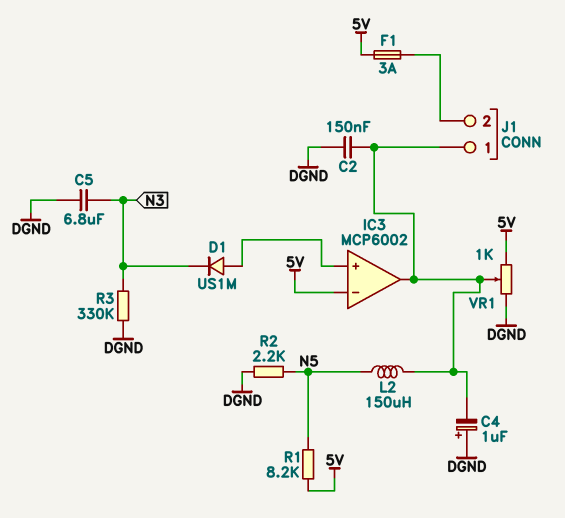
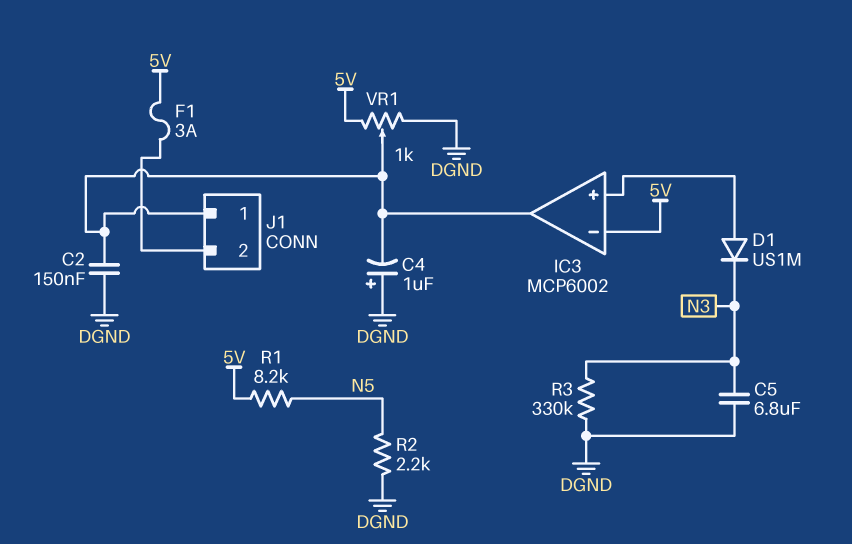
L2: 150uH (IC3/out, N5) -> none

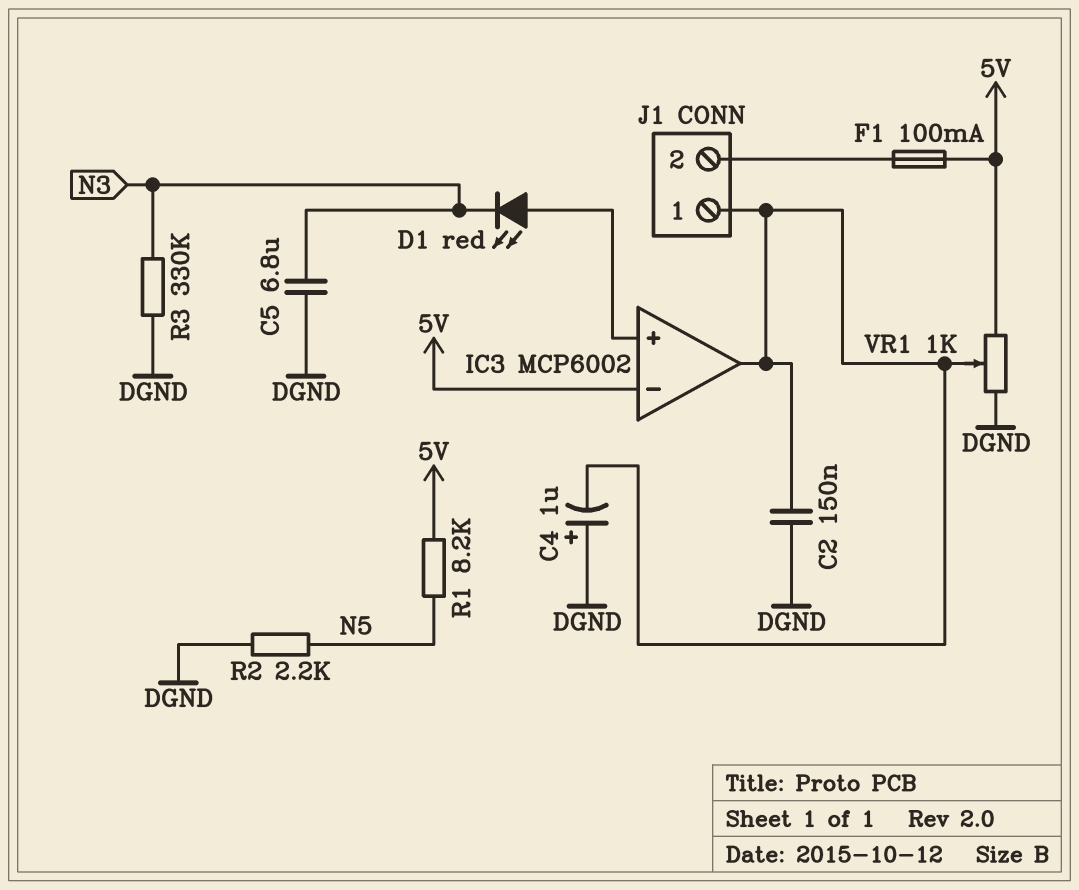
D1: diode US1M (A IC3/in+, K N3) -> LED red (A IC3/in+, K N3)
F1: 3A (5V, J1/2) -> 100mA (5V, J1/2)

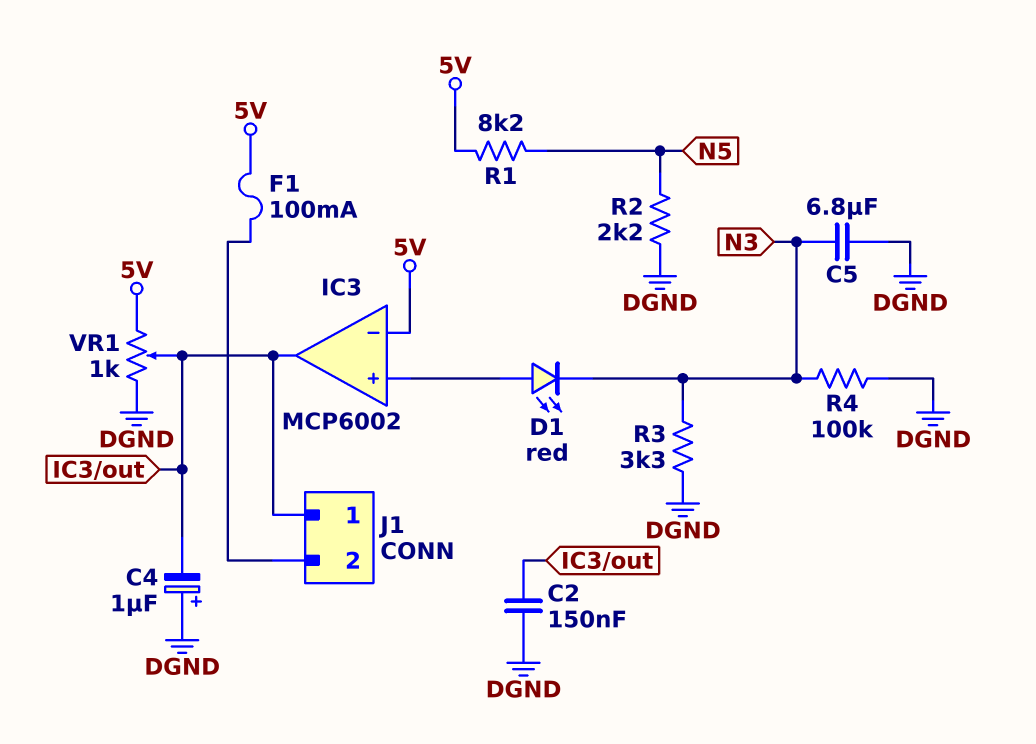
R3: 330k (DGND, N3) -> 3.3k (DGND, N3)
R4: none -> 100k (DGND, N3)

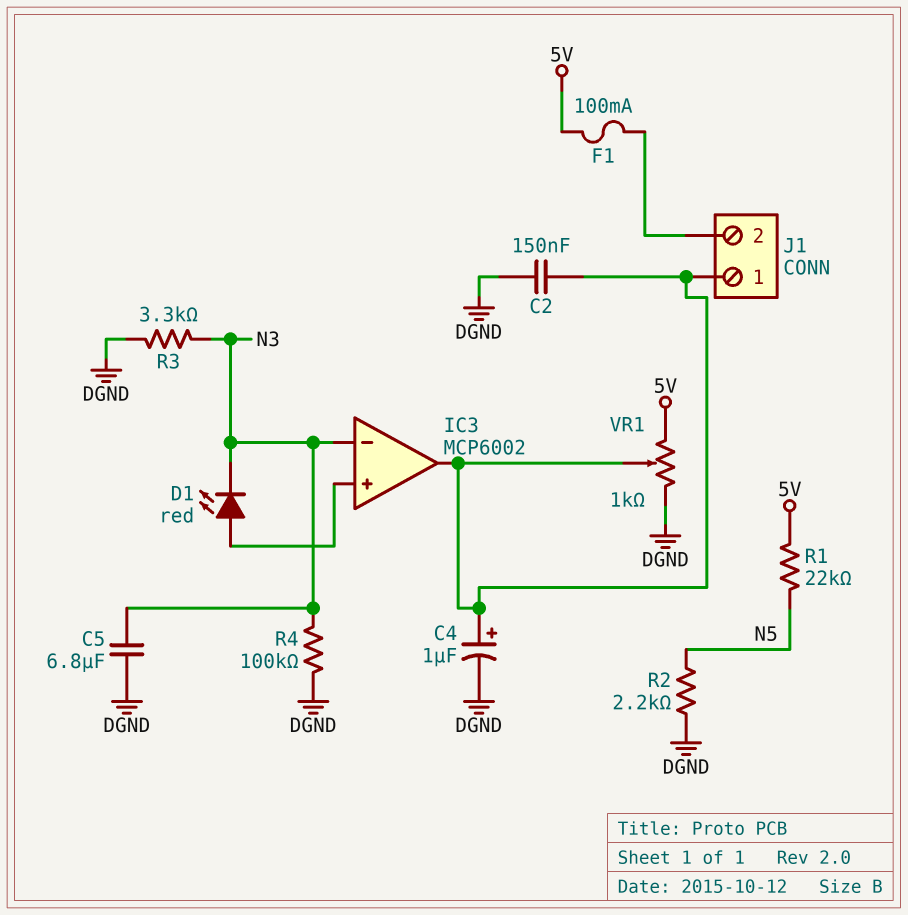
C4: 1uF (plus DGND, minus IC3/out) -> 1uF (plus IC3/out, minus DGND)
IC3 pin in-: 5V -> N3
R1: 8.2k (5V, N5) -> 22k (5V, N5)

